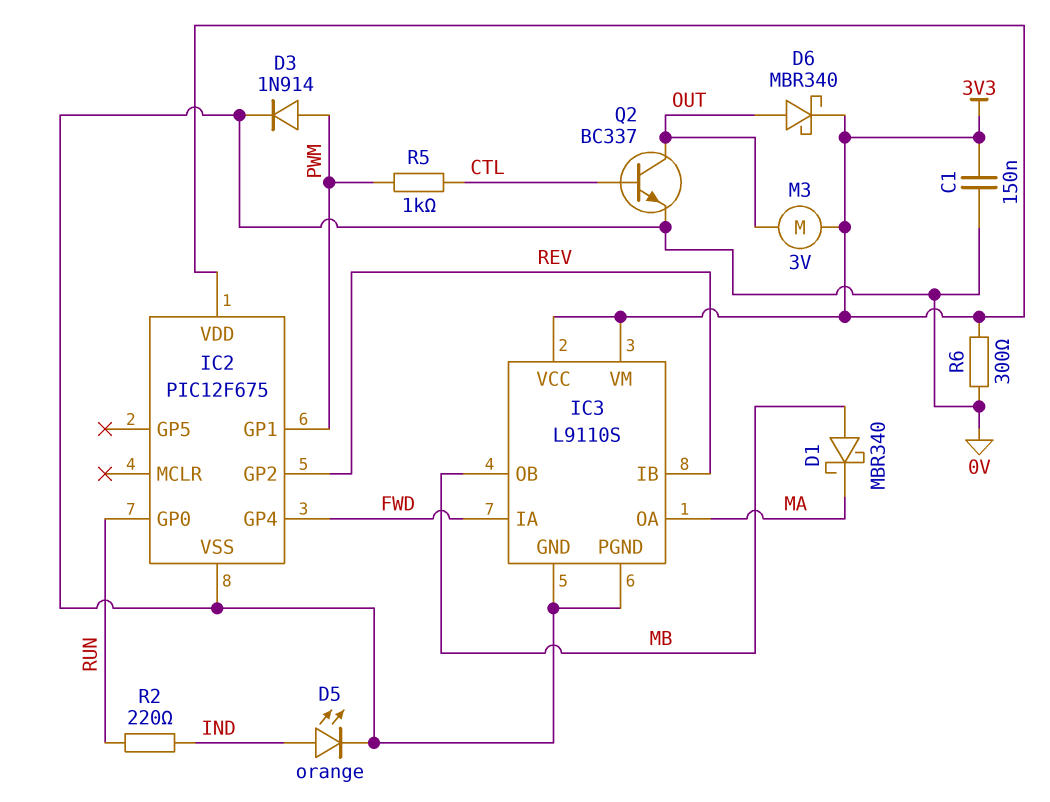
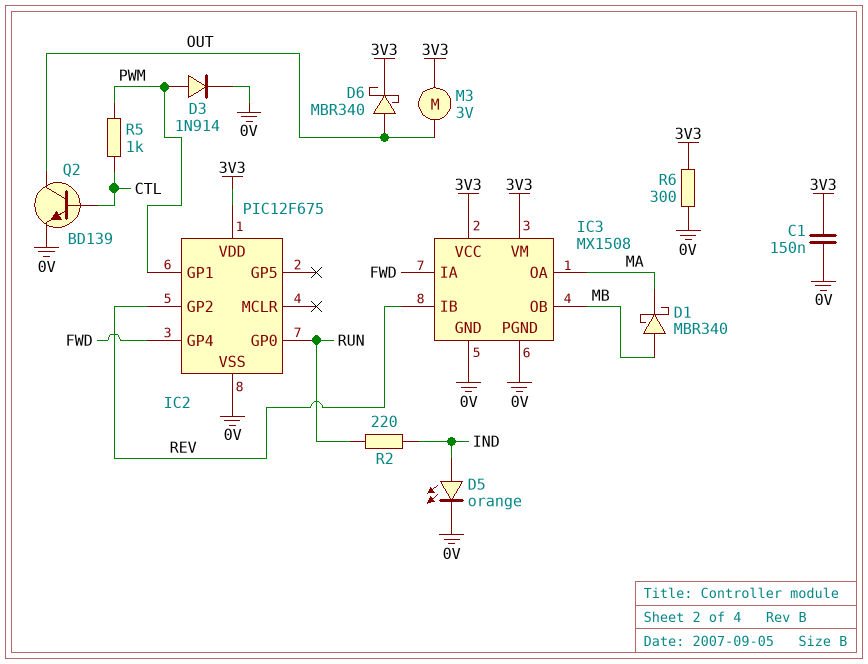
IC3: L9110S -> MX1508
Q2: NPN BC337 (B CTL, C OUT, E 0V) -> NPN BD139 (B CTL, C OUT, E 0V)

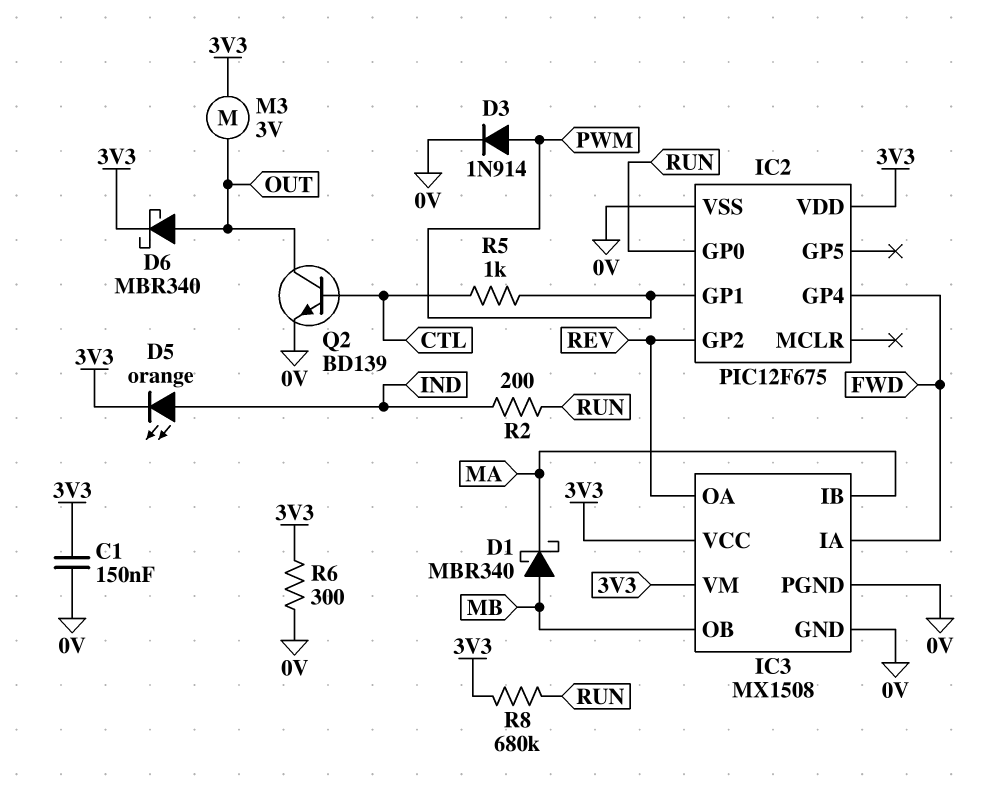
D5: LED orange (A IND, K 0V) -> LED orange (A IND, K 3V3)
IC3 pin IB: REV -> MA
IC3 pin OA: MA -> REV
R2: 220 (IND, RUN) -> 200 (IND, RUN)
R8: none -> 680k (3V3, RUN)

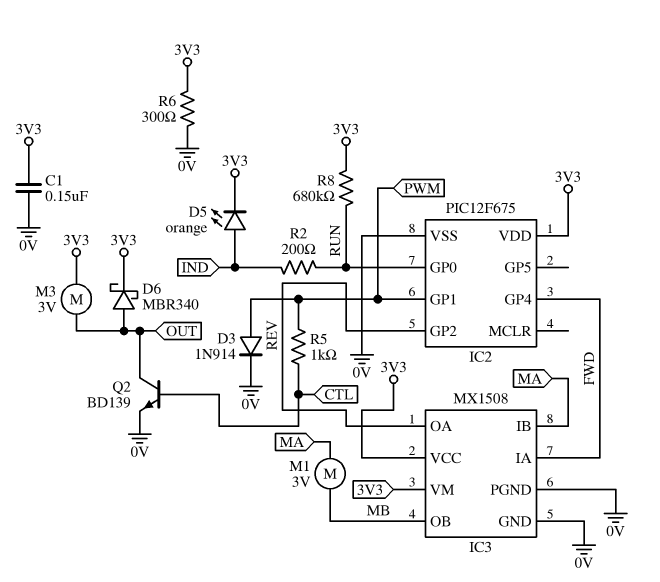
D1: schottky MBR340 (A MB, K MA) -> none
M1: none -> motor 3V (MA, MB)

